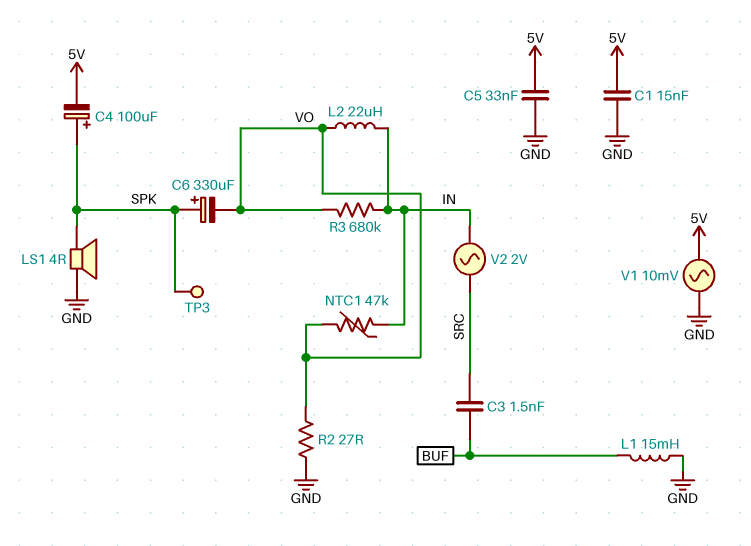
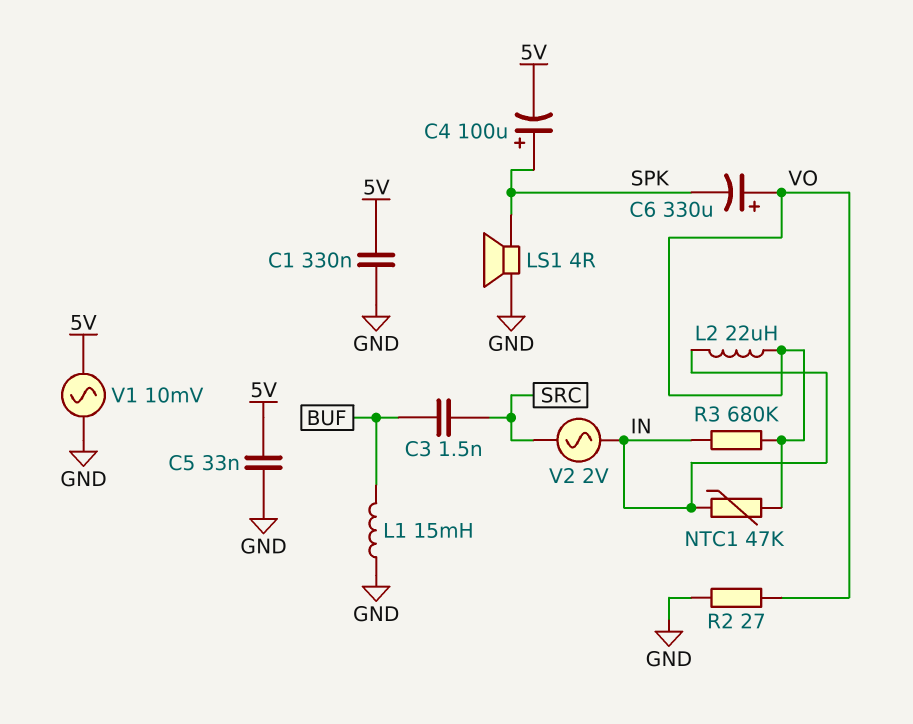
C1: 15nF (5V, GND) -> 330nF (5V, GND)
C6: 330uF (plus SPK, minus VO) -> 330uF (plus VO, minus SPK)
TP3: test point (SPK) -> none

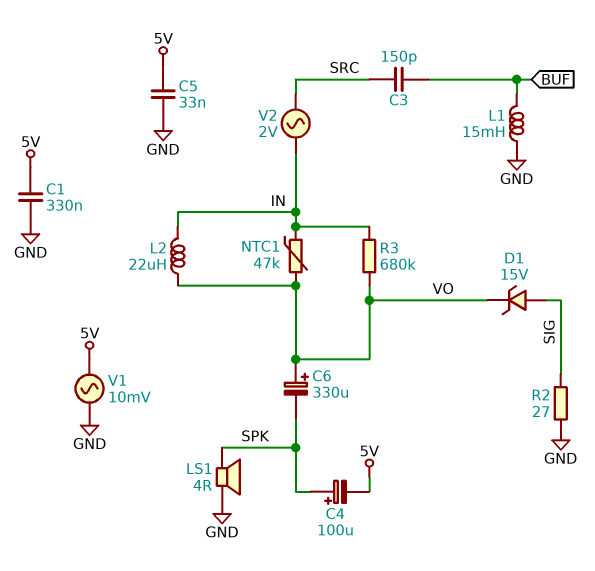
C3: 1.5nF (BUF, SRC) -> 150pF (BUF, SRC)
D1: none -> zener 15V (A SIG, K VO)
R2: 27 (GND, VO) -> 27 (GND, SIG)

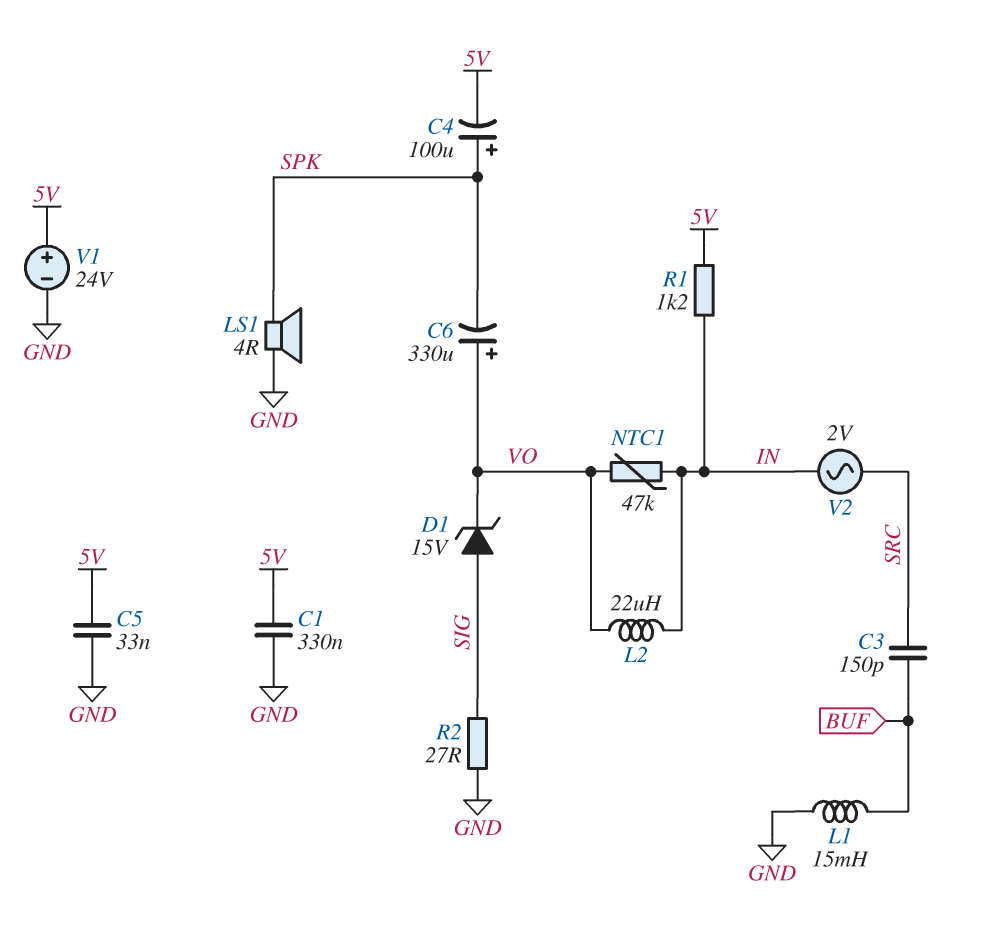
R1: none -> 1.2k (5V, IN)
R3: 680k (IN, VO) -> none
V1: AC 10mV (5V, GND) -> 24V (plus 5V, minus GND)

